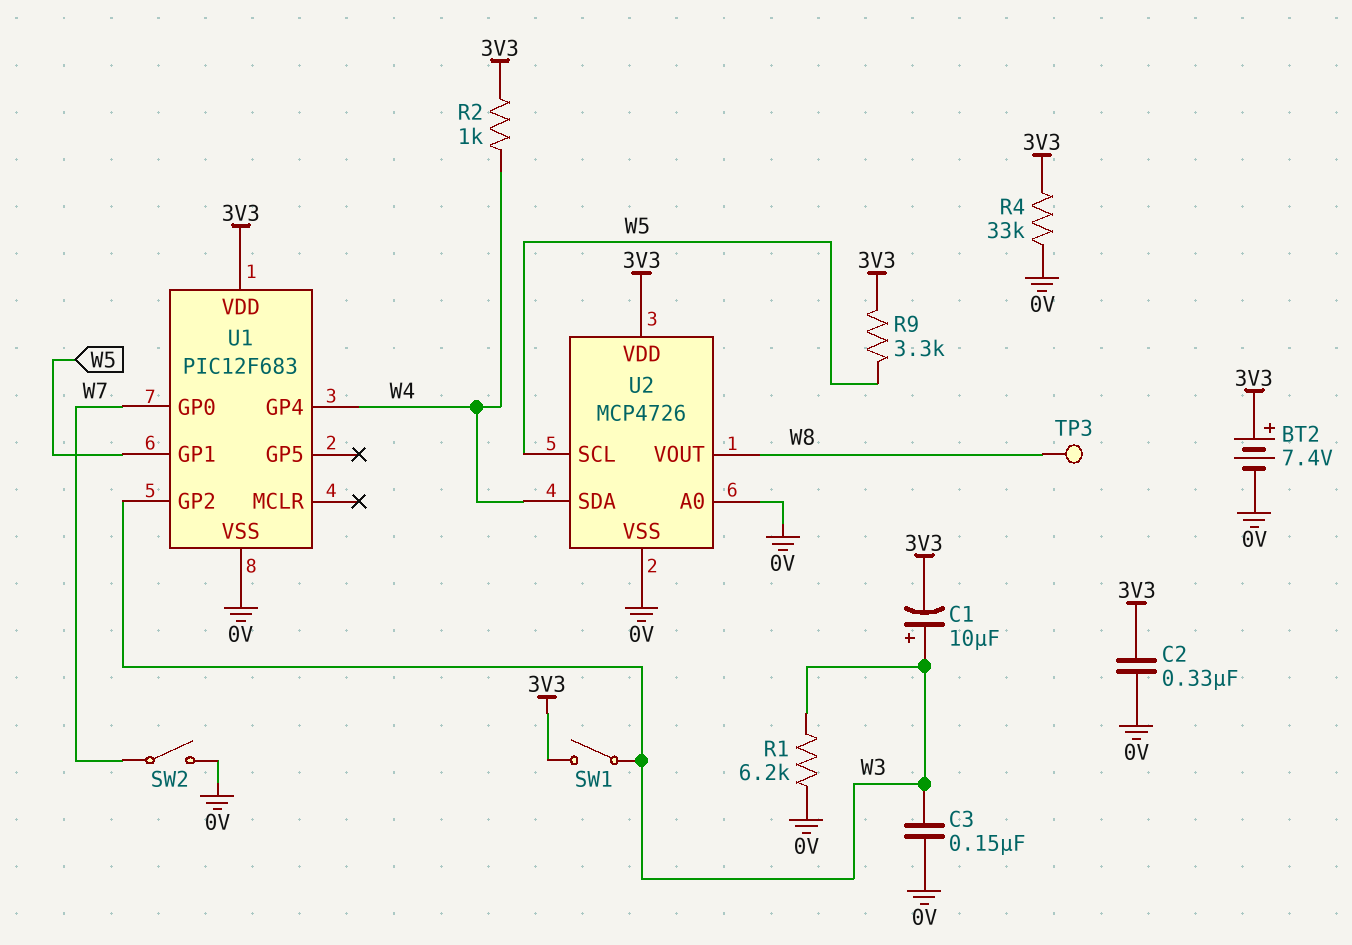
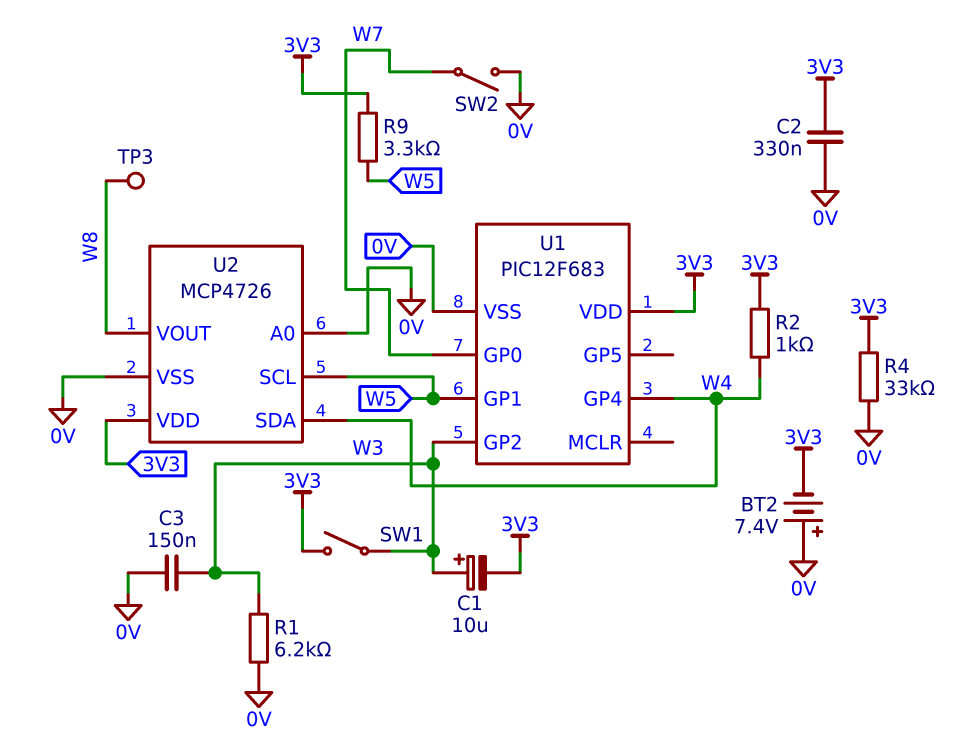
BT2: 7.4V (plus 3V3, minus 0V) -> 7.4V (plus 0V, minus 3V3)

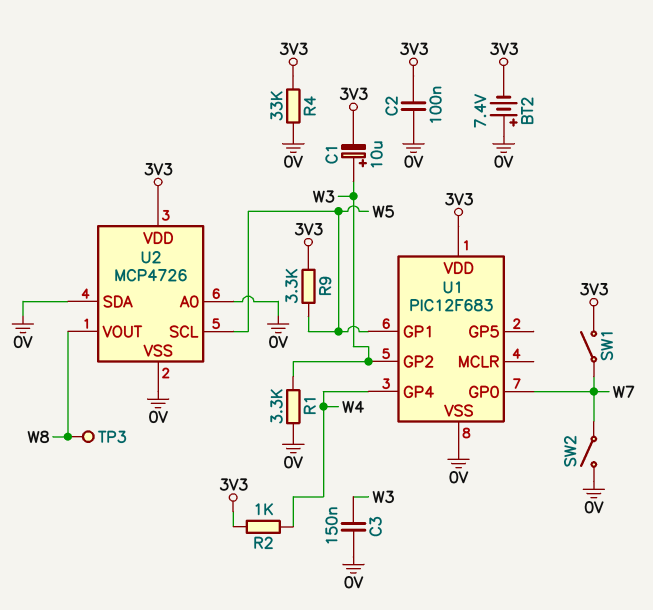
C2: 330nF (0V, 3V3) -> 100nF (0V, 3V3)
R1: 6.2k (0V, W3) -> 3.3k (0V, W3)
SW1: switch (3V3, W3) -> switch (3V3, W7)
U2 pin SDA: W4 -> 0V

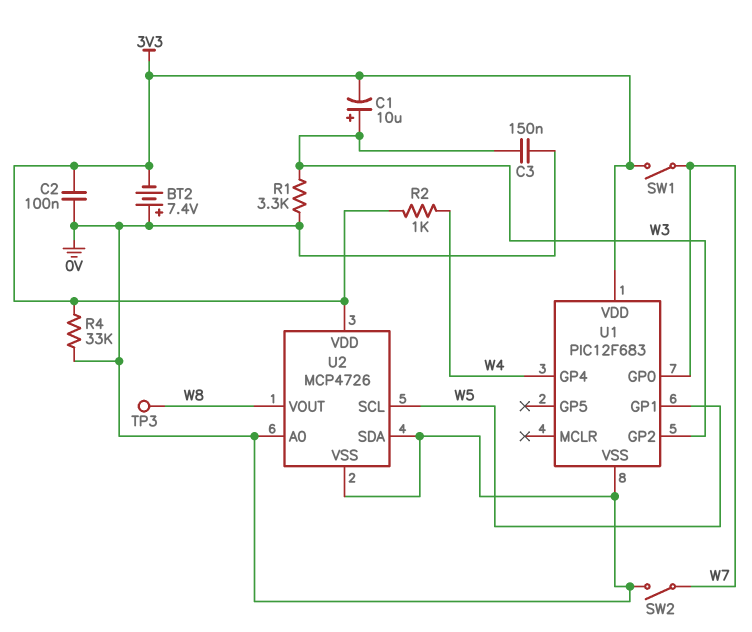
R9: 3.3k (3V3, W5) -> none

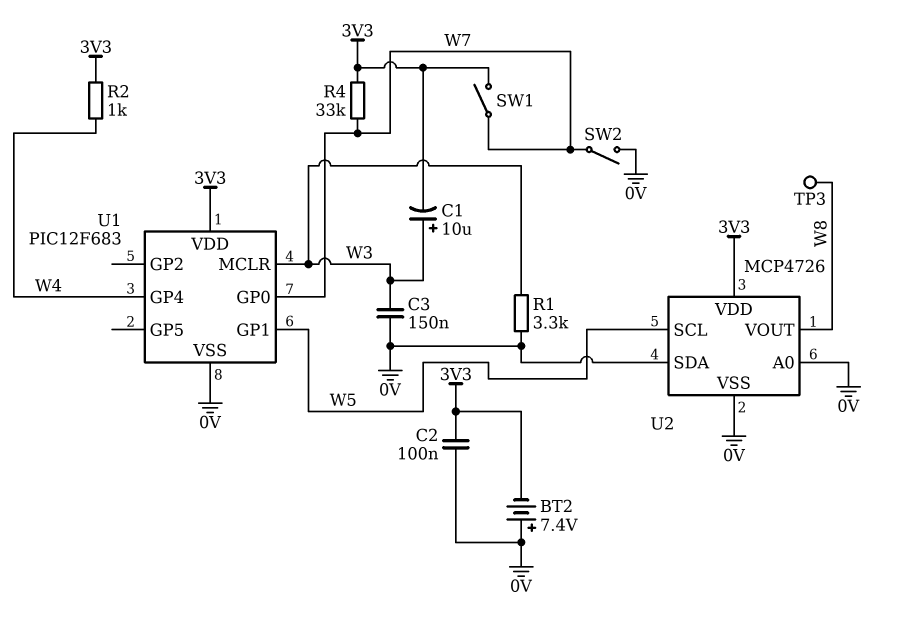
R4: 33k (0V, 3V3) -> 33k (3V3, W7)
U1 pin GP2: W3 -> none
U1 pin MCLR: none -> W3

